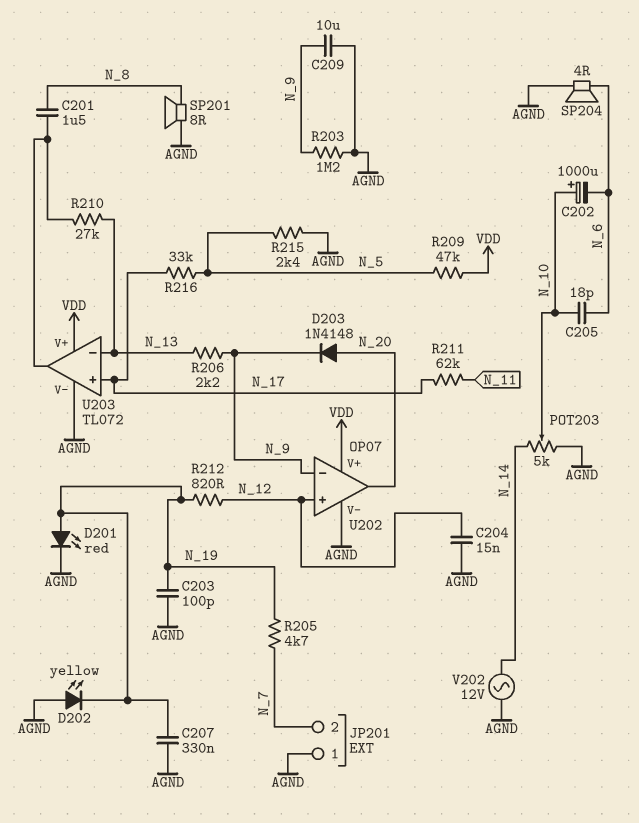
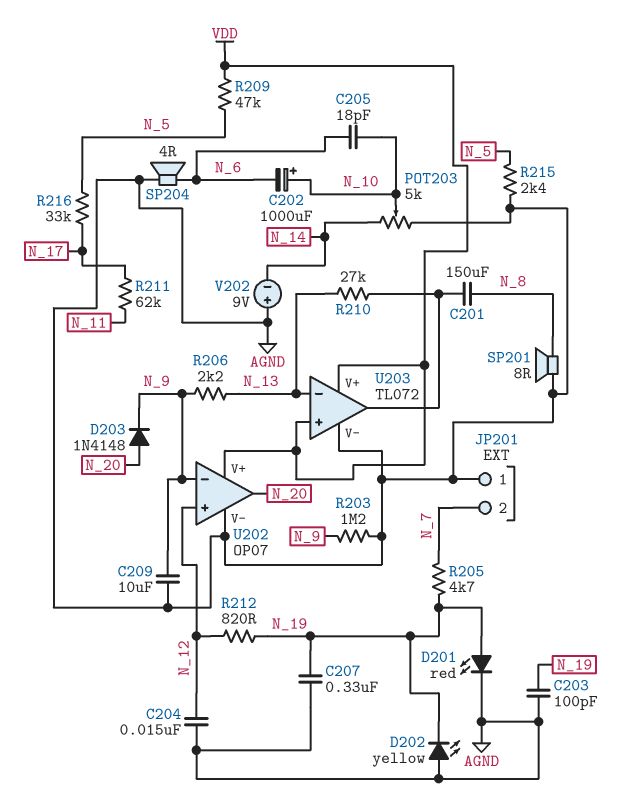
C201: 1.5uF (N_8, U203/out) -> 150uF (N_8, U203/out)
U203 pin in+: N_17 -> VDD
V202: AC 12V (AGND, N_14) -> 9V (plus AGND, minus N_14)

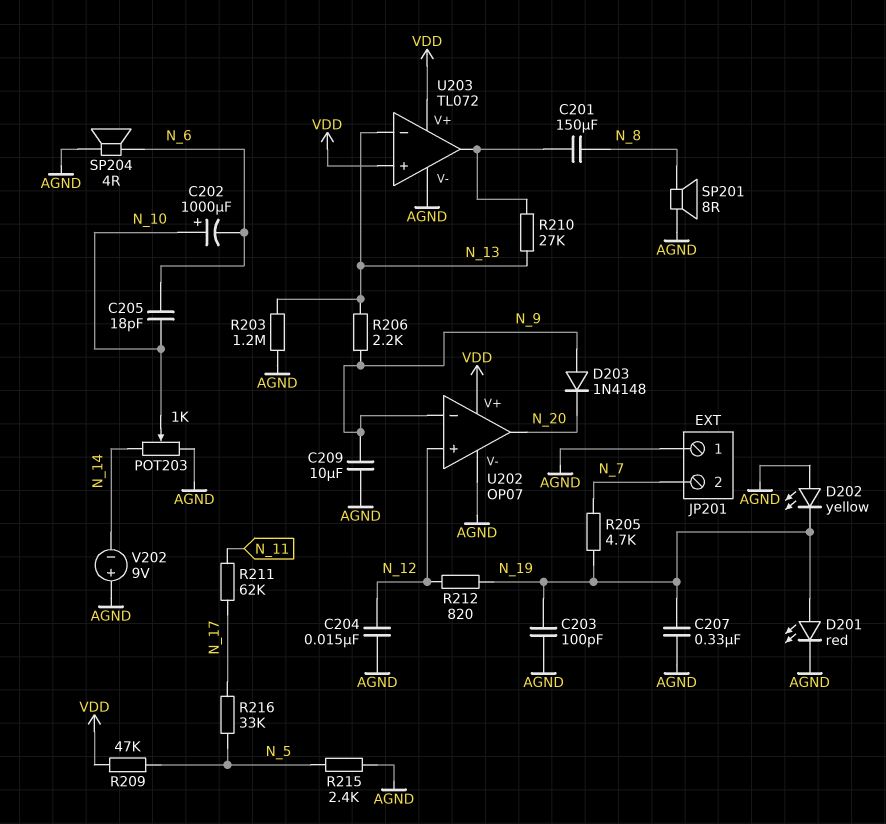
D203: diode 1N4148 (A N_20, K N_9) -> diode 1N4148 (A N_9, K N_20)
POT203: 5k (AGND, N_14, wiper N_10) -> 1k (AGND, N_14, wiper N_10)
R203: 1.2M (AGND, N_9) -> 1.2M (AGND, N_13)

